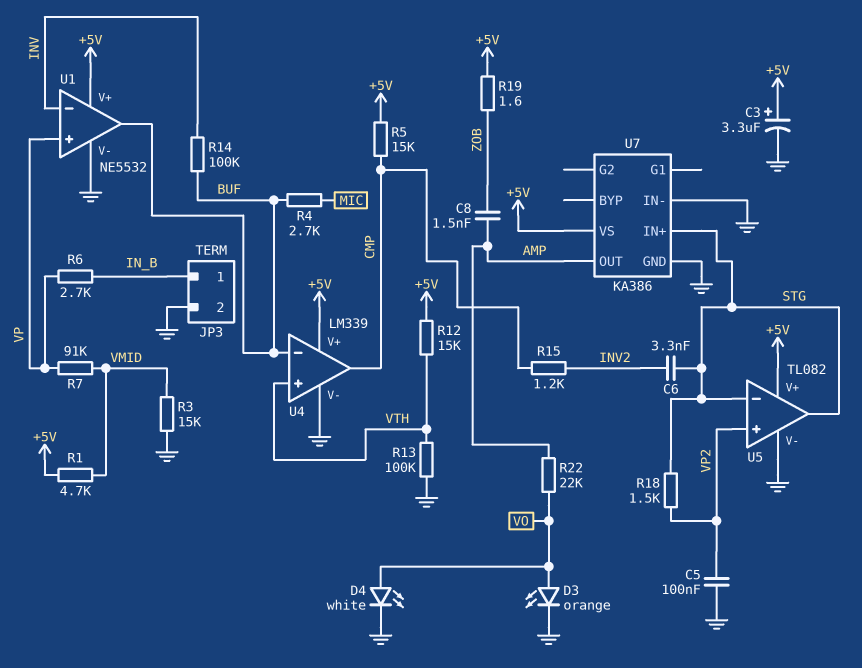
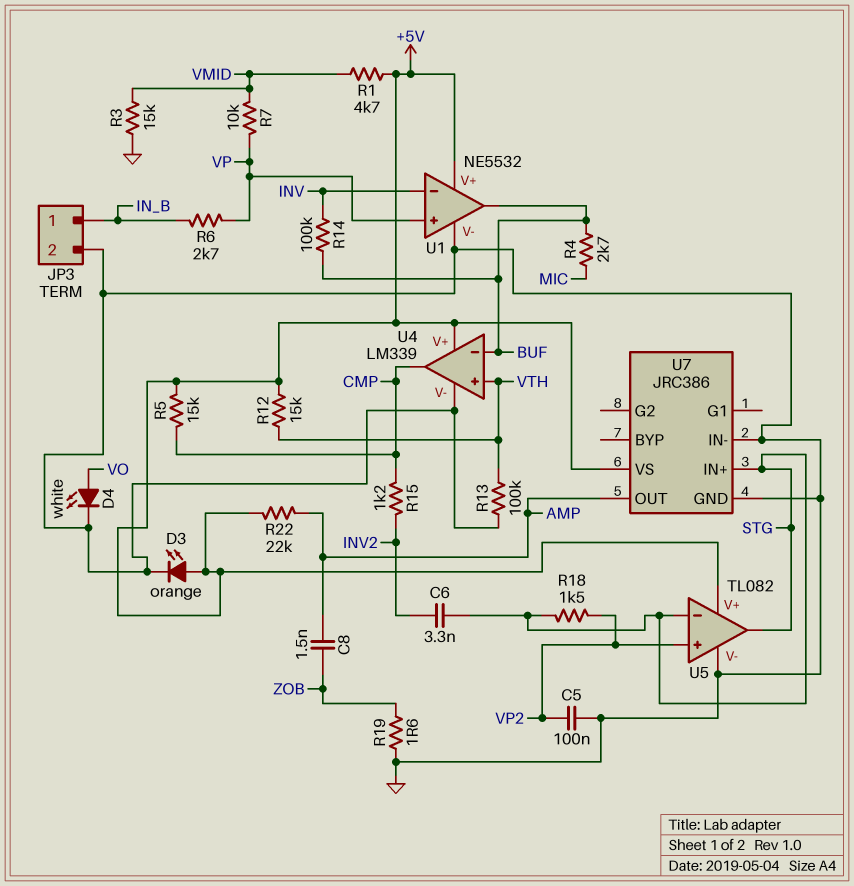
C3: 3.3uF (plus +5V, minus GND) -> none
D3: LED orange (A VO, K GND) -> LED orange (A +5V, K GND)
R7: 91k (VMID, VP) -> 10k (VMID, VP)
R19: 1.6 (+5V, ZOB) -> 1.6 (GND, ZOB)
R22: 22k (AMP, VO) -> 22k (+5V, AMP)
U7: KA386 -> JRC386

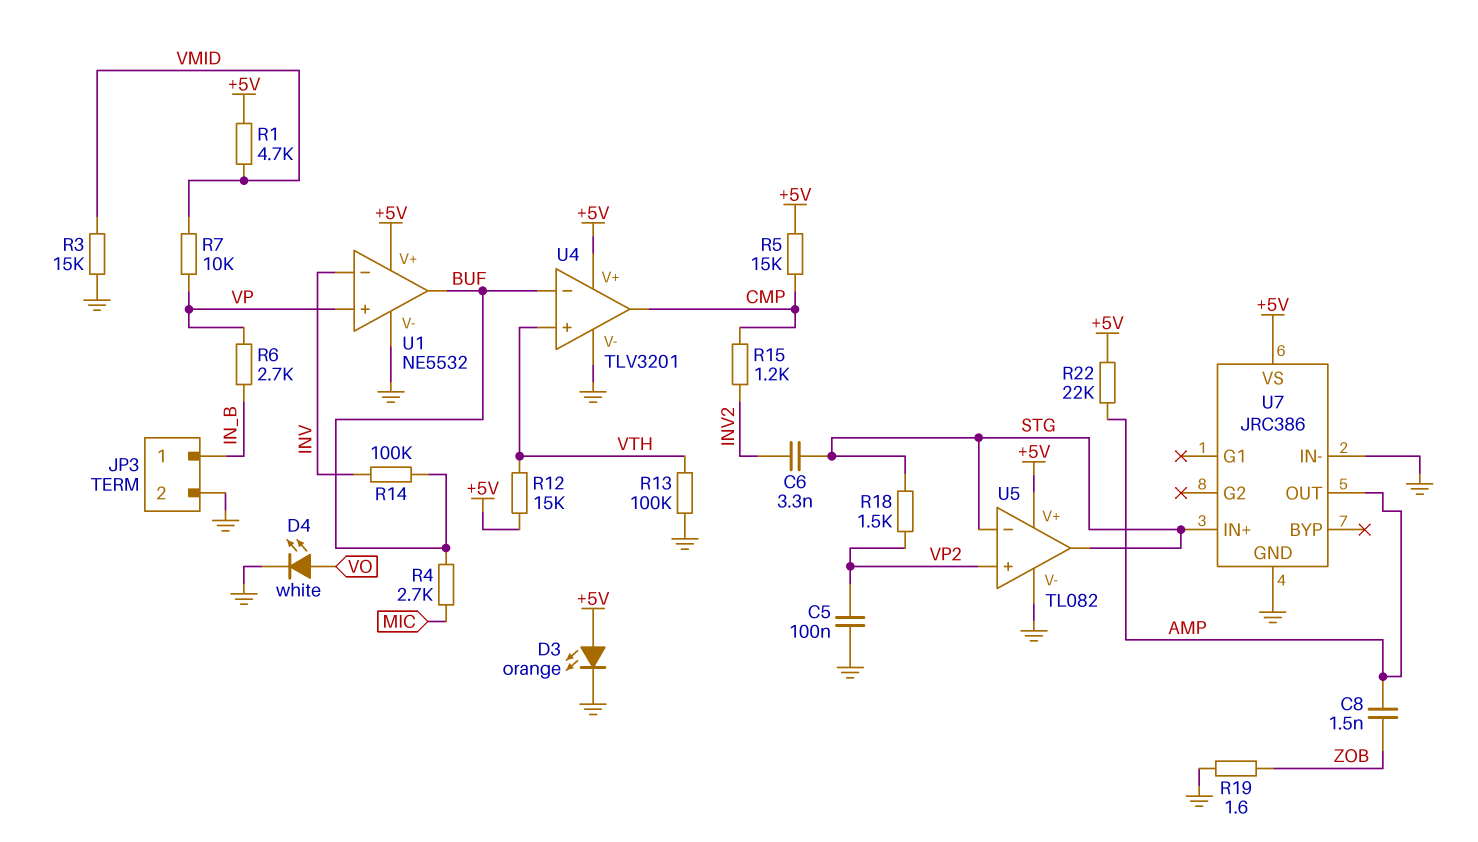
U4: LM339 -> TLV3201

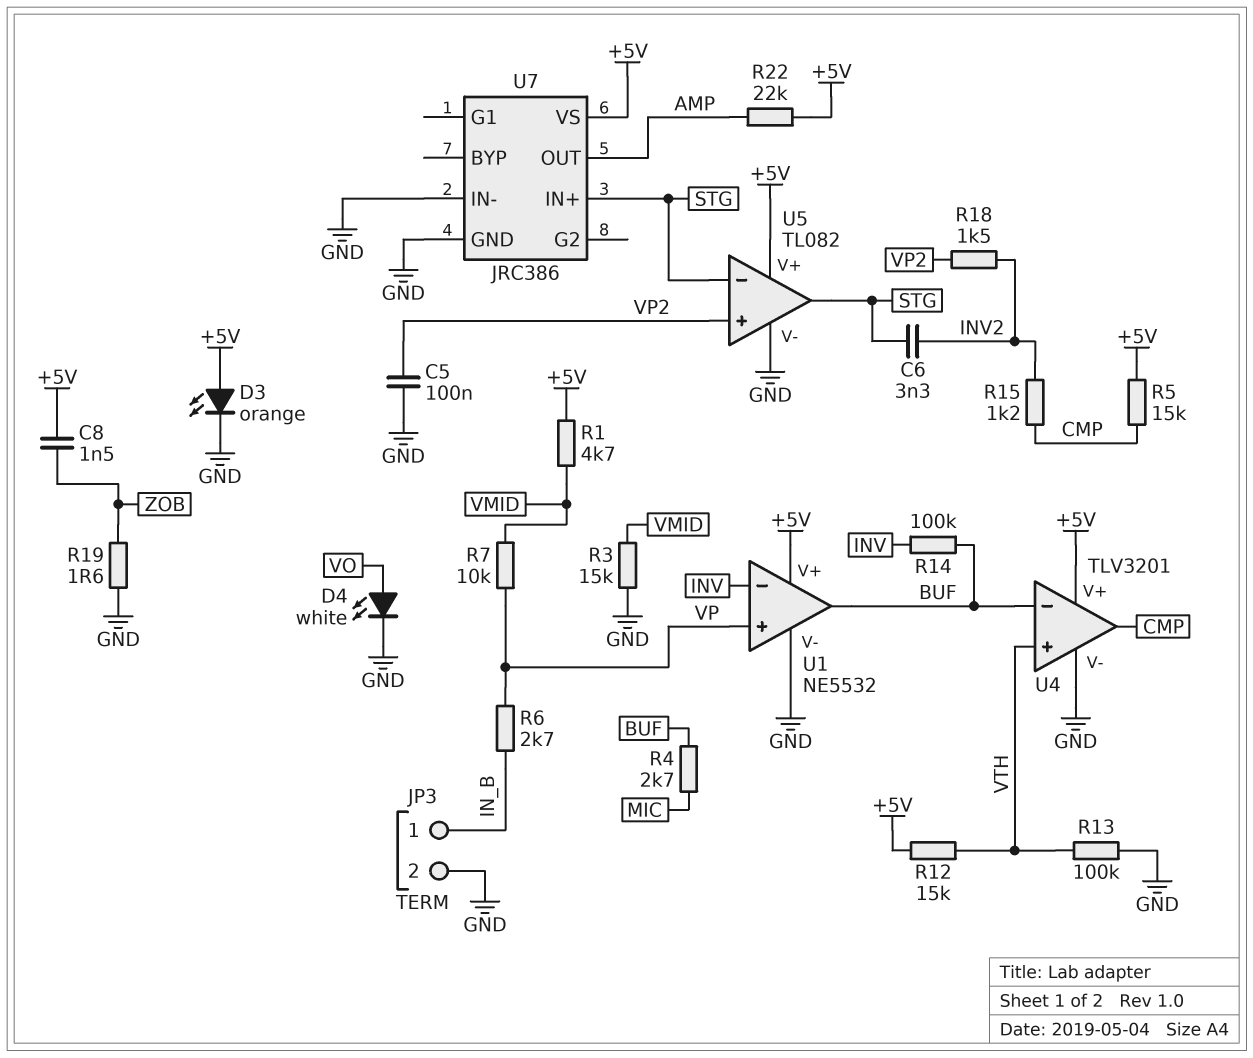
C8: 1.5nF (AMP, ZOB) -> 1.5nF (+5V, ZOB)
R18: 1.5k (STG, VP2) -> 1.5k (INV2, VP2)

